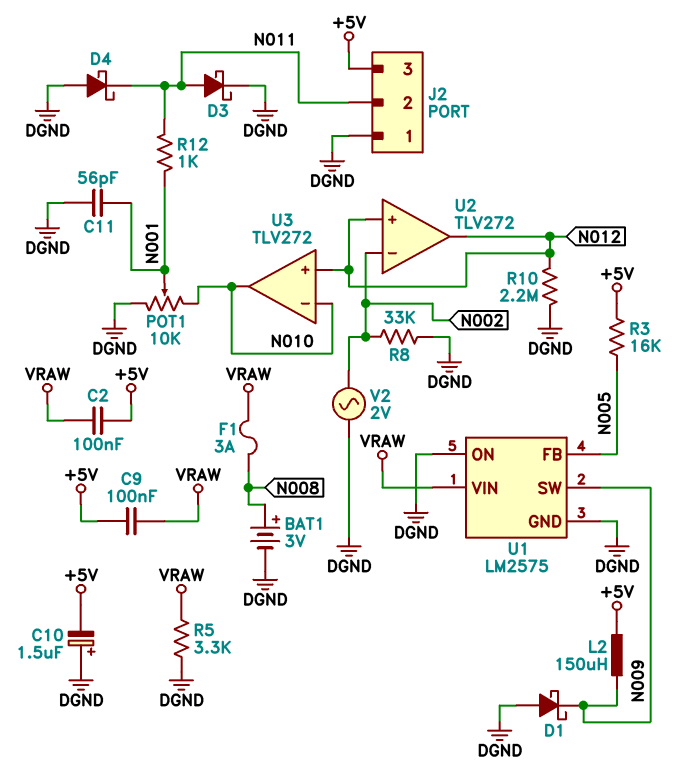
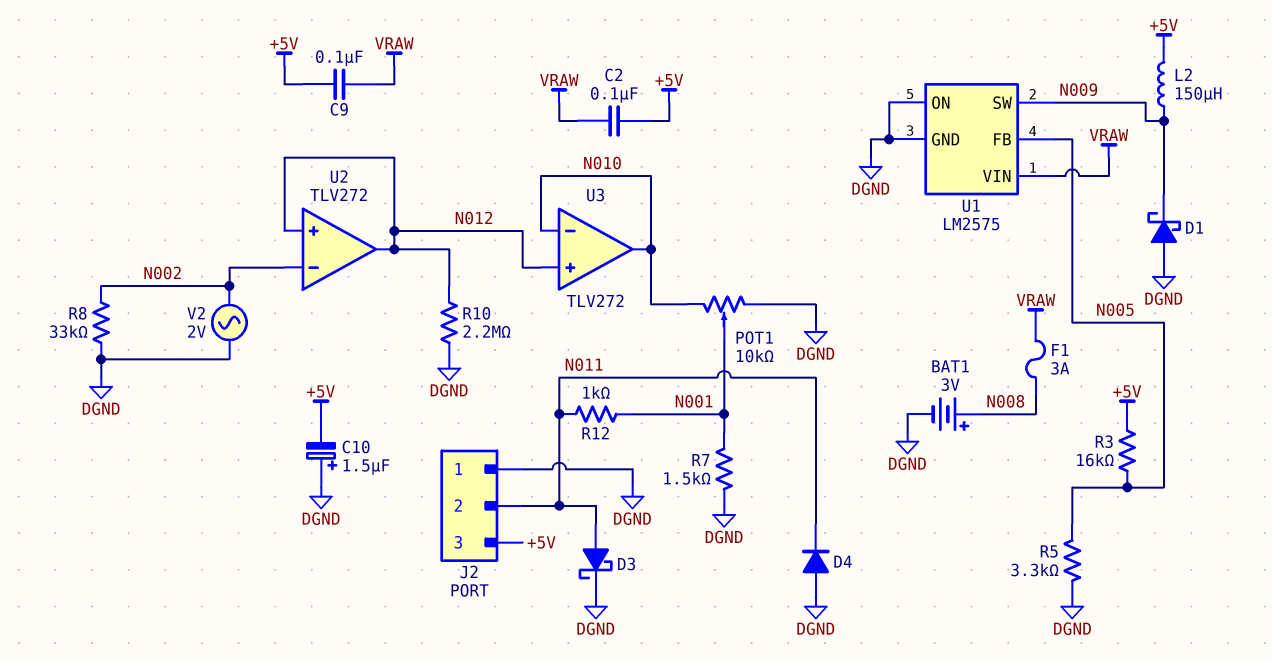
C11: 56pF (DGND, N001) -> none
D4: schottky (A DGND, K N011) -> diode (A DGND, K N011)
R5: 3.3k (DGND, VRAW) -> 3.3k (DGND, N005)
R7: none -> 1.5k (DGND, N001)

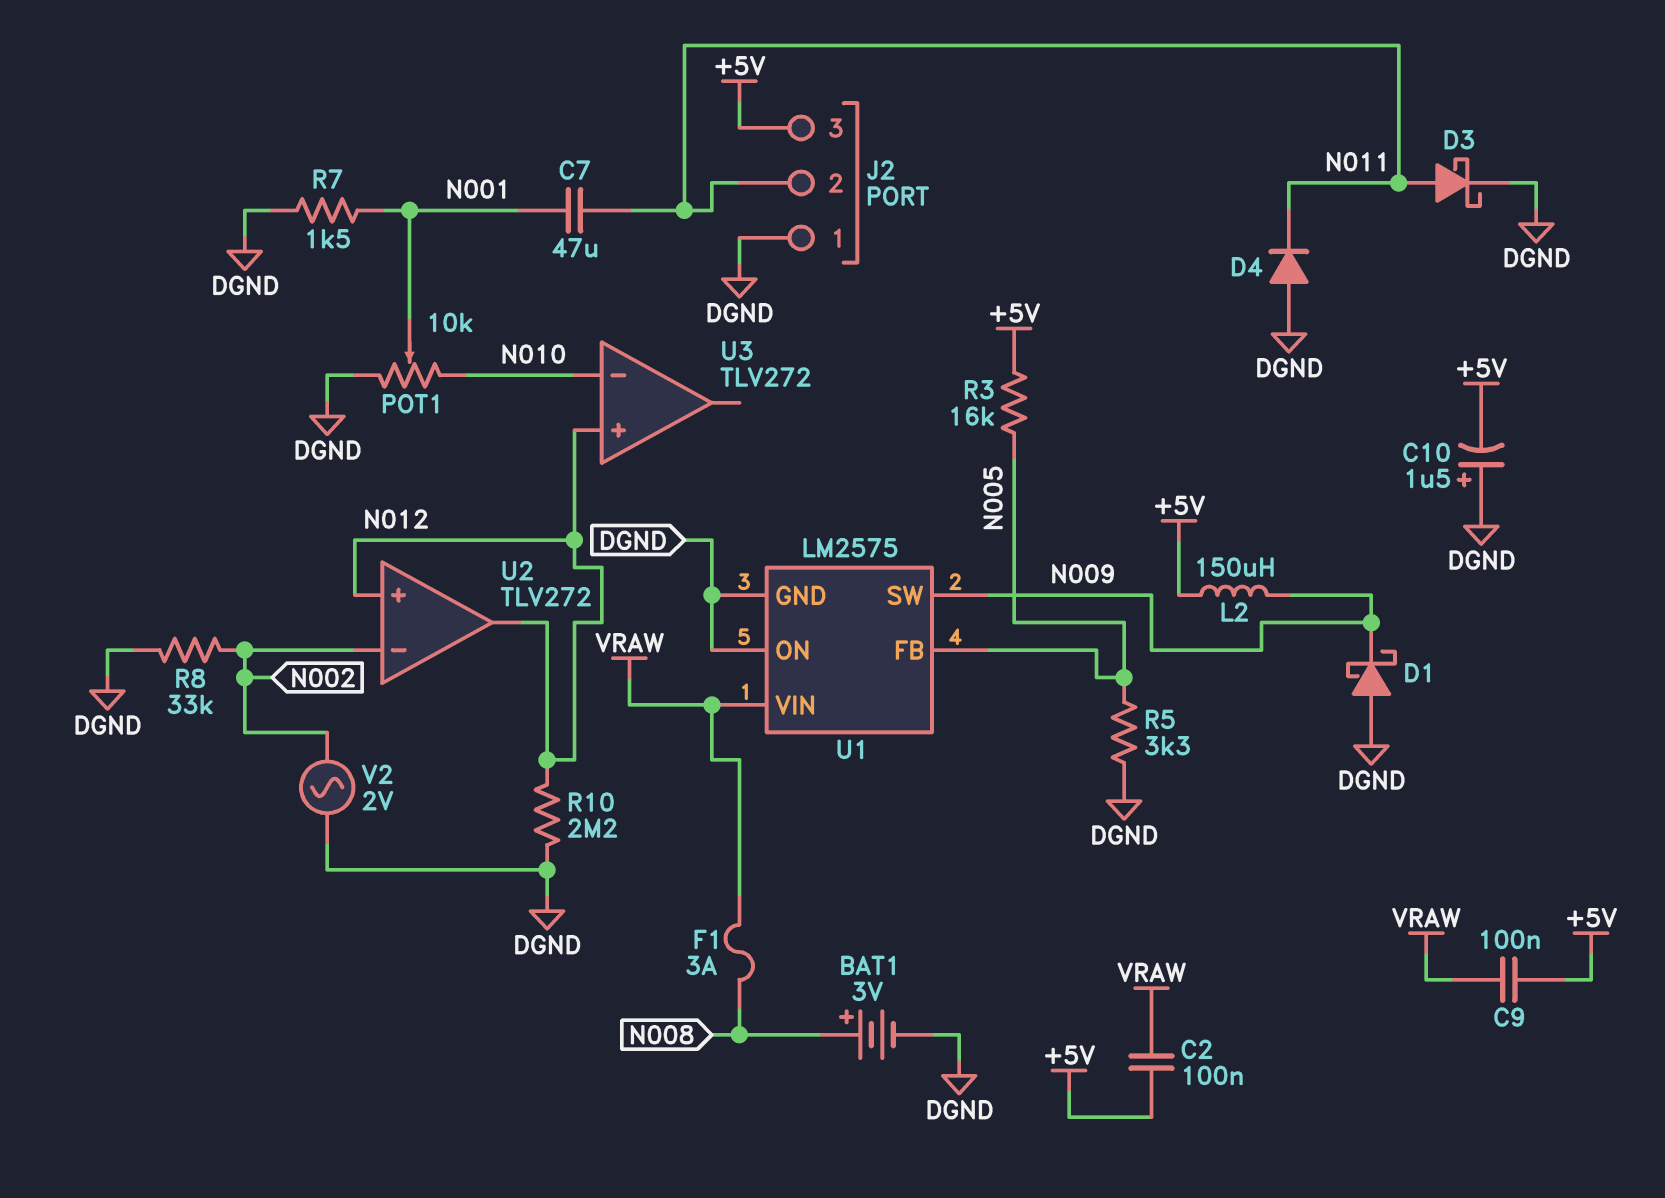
C7: none -> 47uF (N001, N011)
R12: 1k (N001, N011) -> none
U3 pin out: N010 -> none

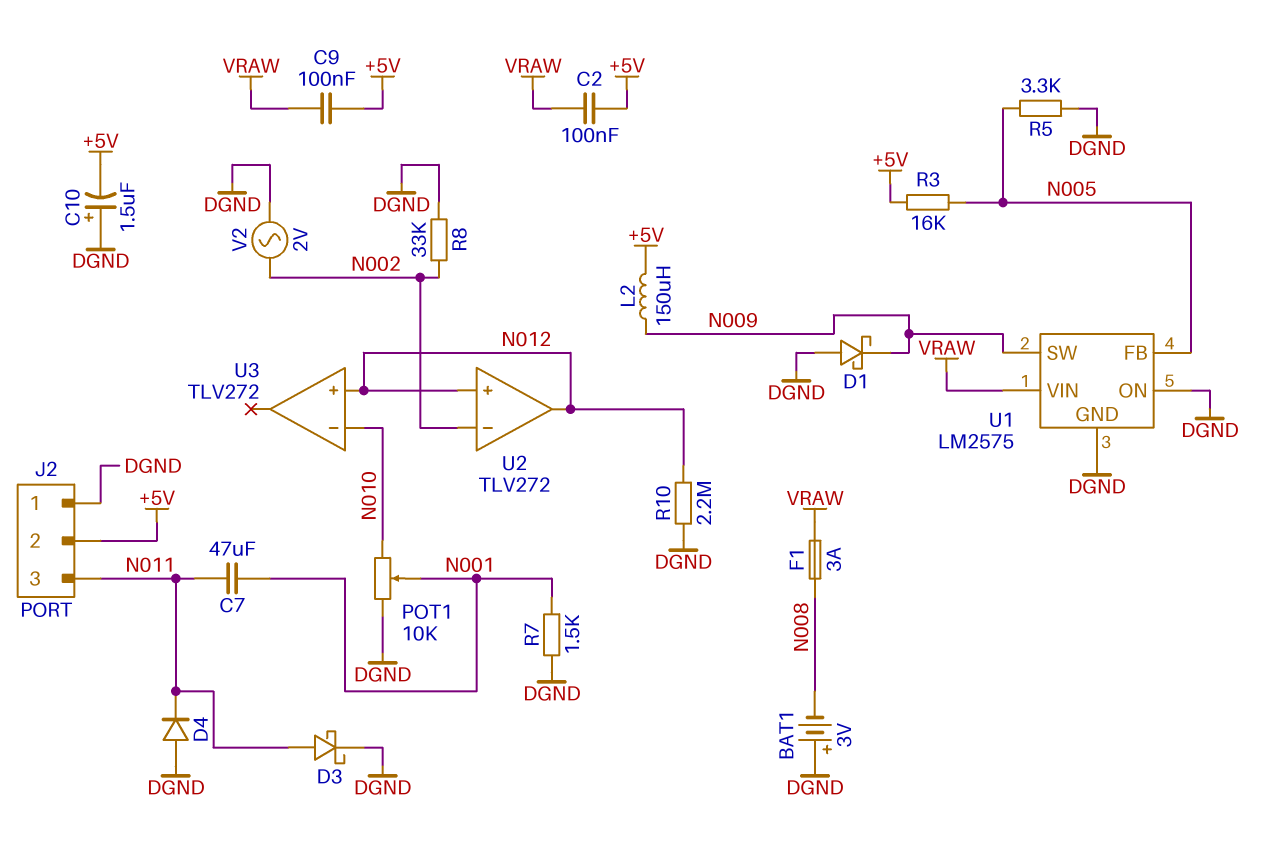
BAT1: 3V (plus N008, minus DGND) -> 3V (plus DGND, minus N008)
J2 pin 2: N011 -> +5V
J2 pin 3: +5V -> N011

